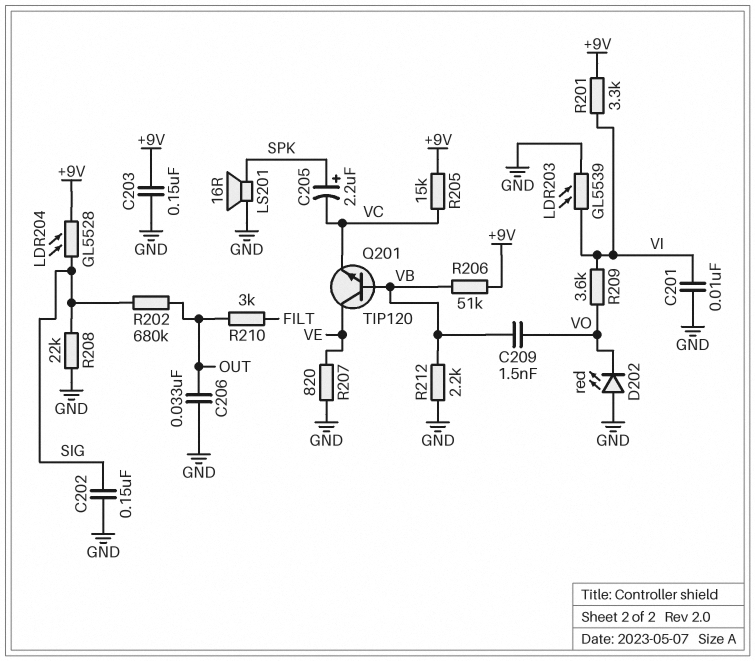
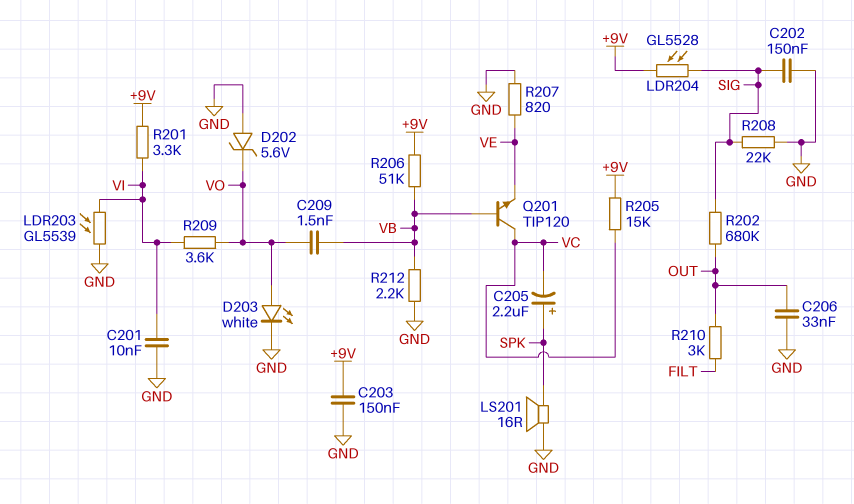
D202: LED red (A GND, K VO) -> zener 5.6V (A GND, K VO)
D203: none -> LED white (A VO, K GND)
Q201: NPN TIP120 (B VB, C VE, E VC) -> NPN TIP120 (B VB, C VC, E VE)

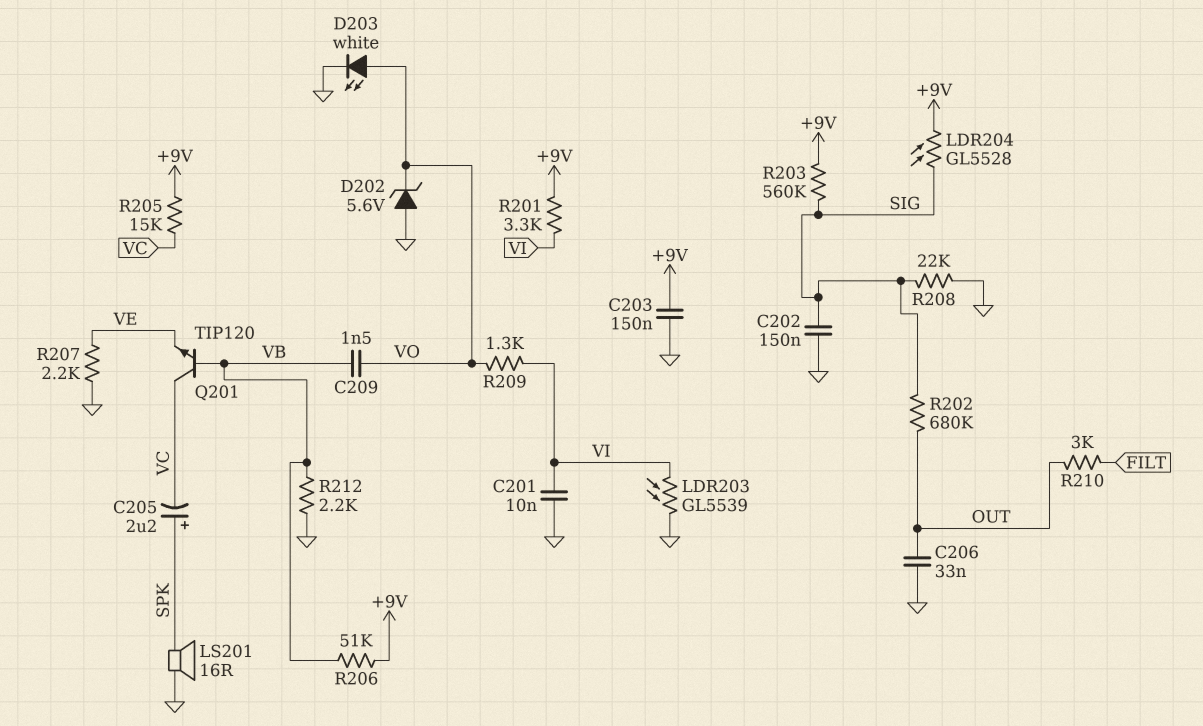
R203: none -> 560k (+9V, SIG)
R207: 820 (GND, VE) -> 2.2k (GND, VE)
R209: 3.6k (VI, VO) -> 1.3k (VI, VO)

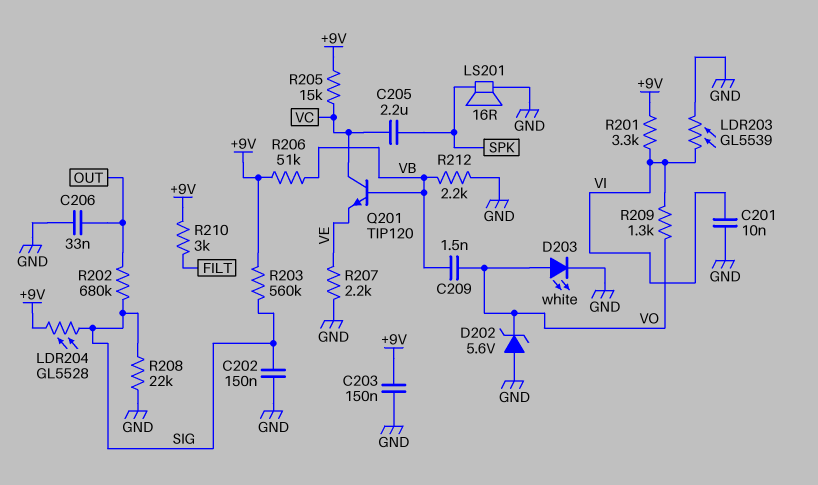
C205: 2.2uF (plus SPK, minus VC) -> 2.2uF (SPK, VC)
R210: 3k (FILT, OUT) -> 3k (+9V, FILT)

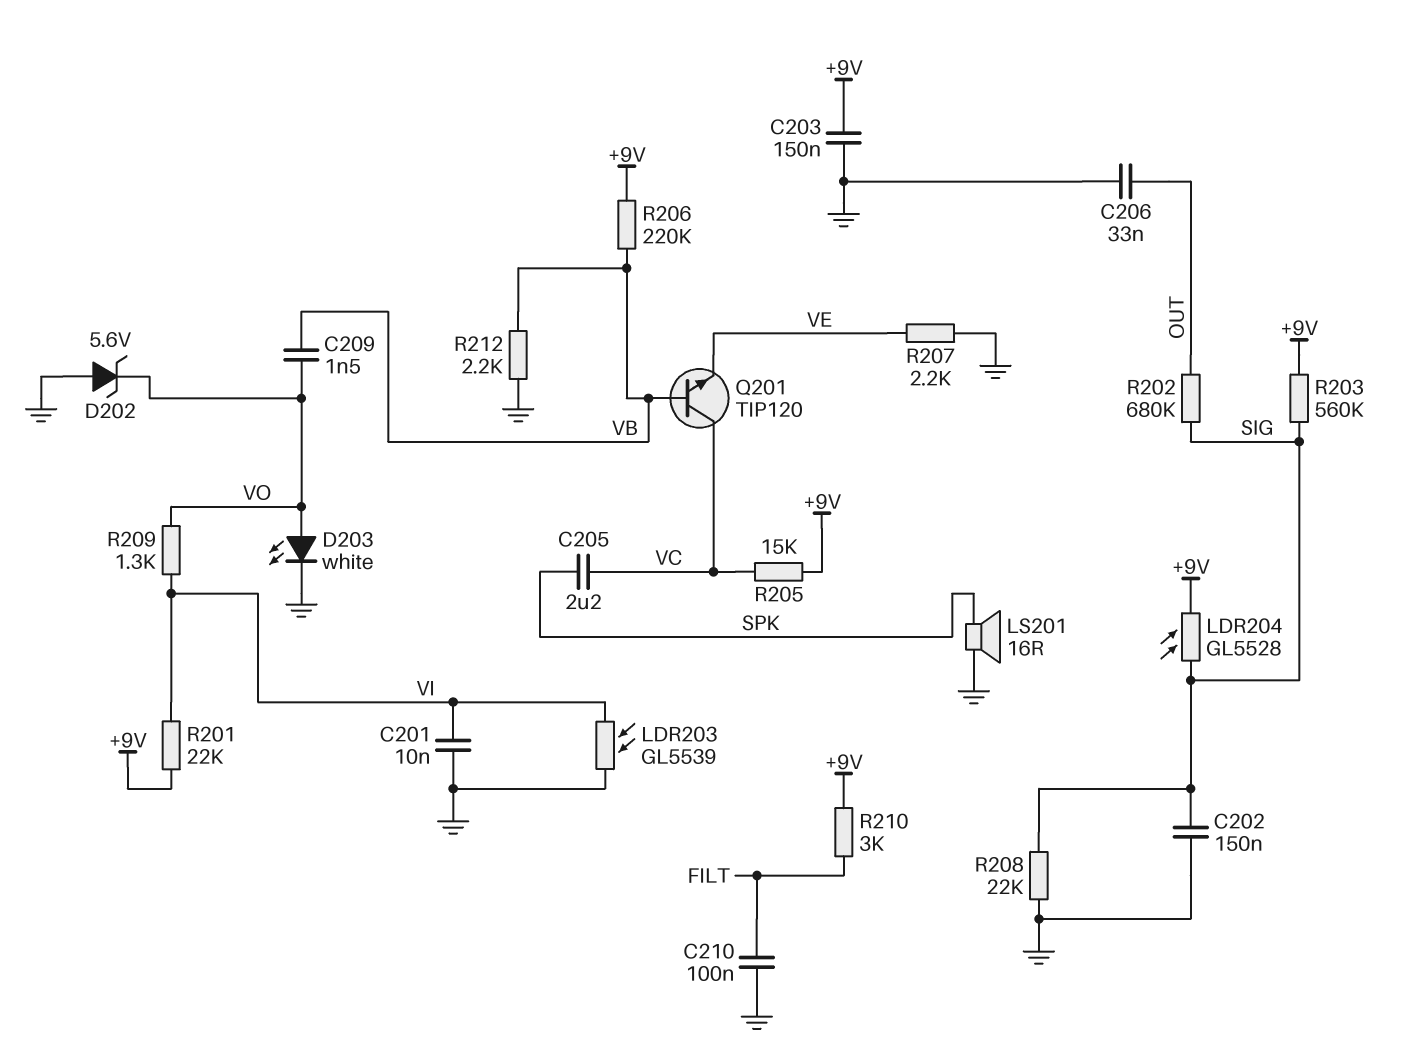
C210: none -> 100nF (FILT, GND)
R201: 3.3k (+9V, VI) -> 22k (+9V, VI)
R206: 51k (+9V, VB) -> 220k (+9V, VB)

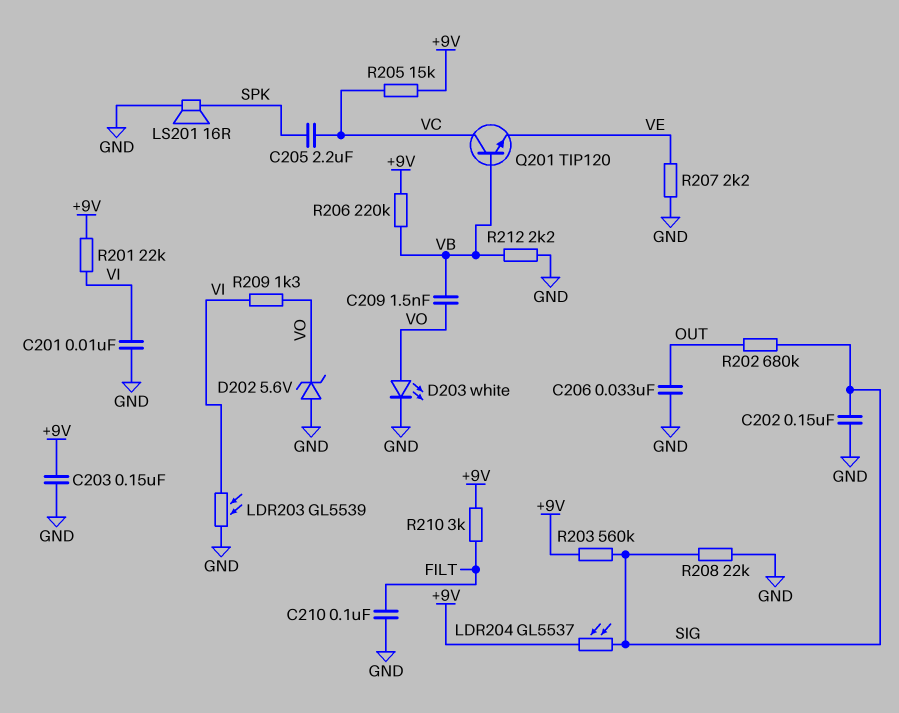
LDR204: GL5528 (+9V, SIG) -> GL5537 (+9V, SIG)

